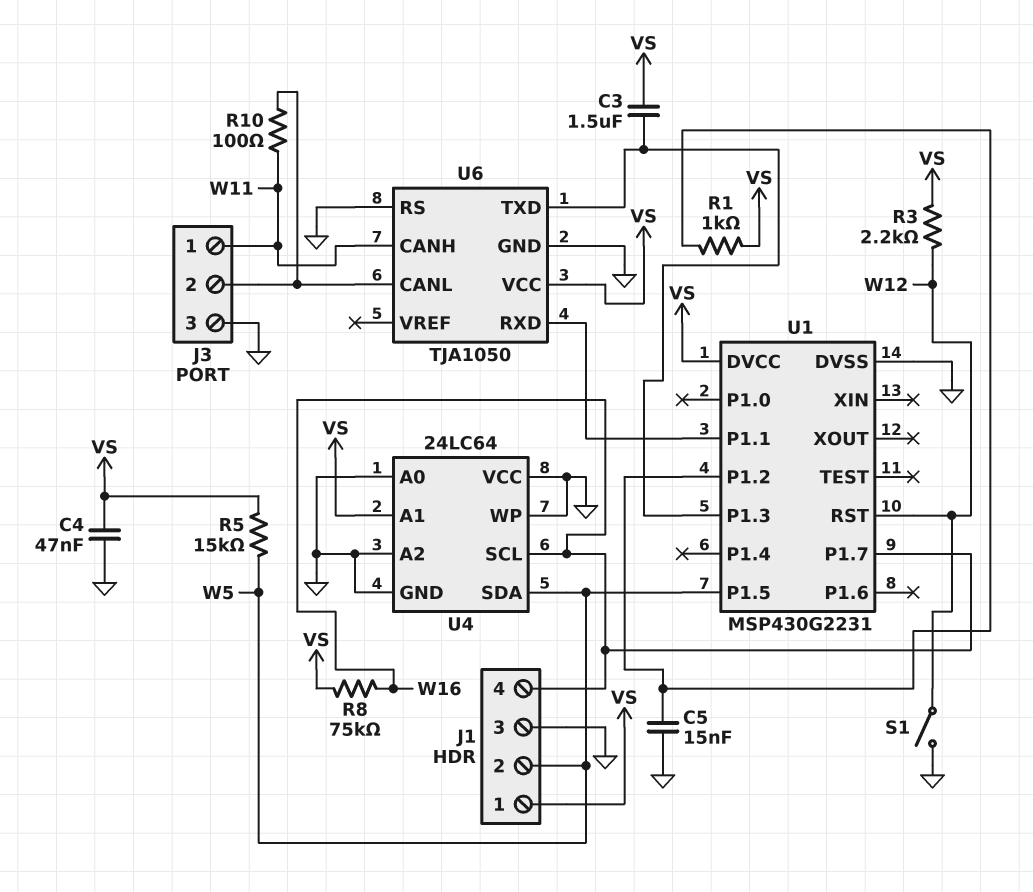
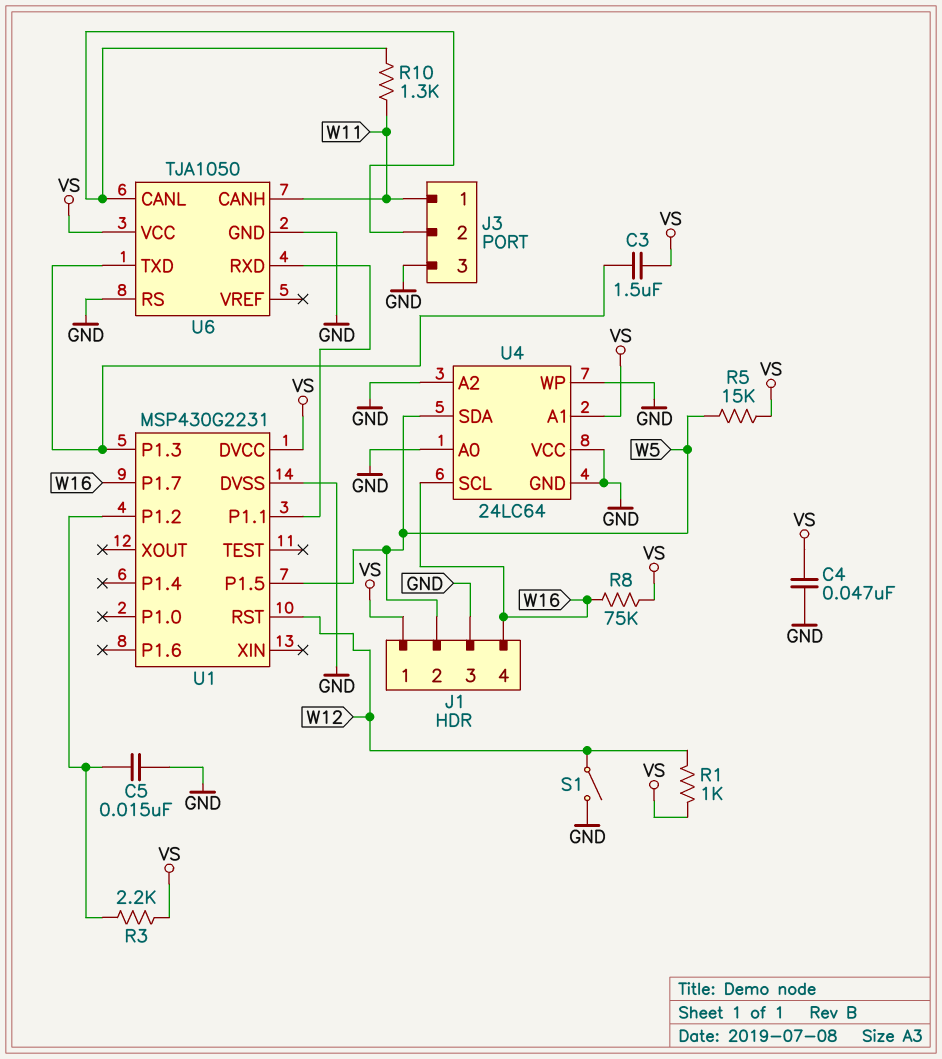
R1: 1k (U1/P1.2, VS) -> 1k (VS, W12)
R3: 2.2k (VS, W12) -> 2.2k (U1/P1.2, VS)
R10: 100 (J3/2, W11) -> 1.3k (J3/2, W11)

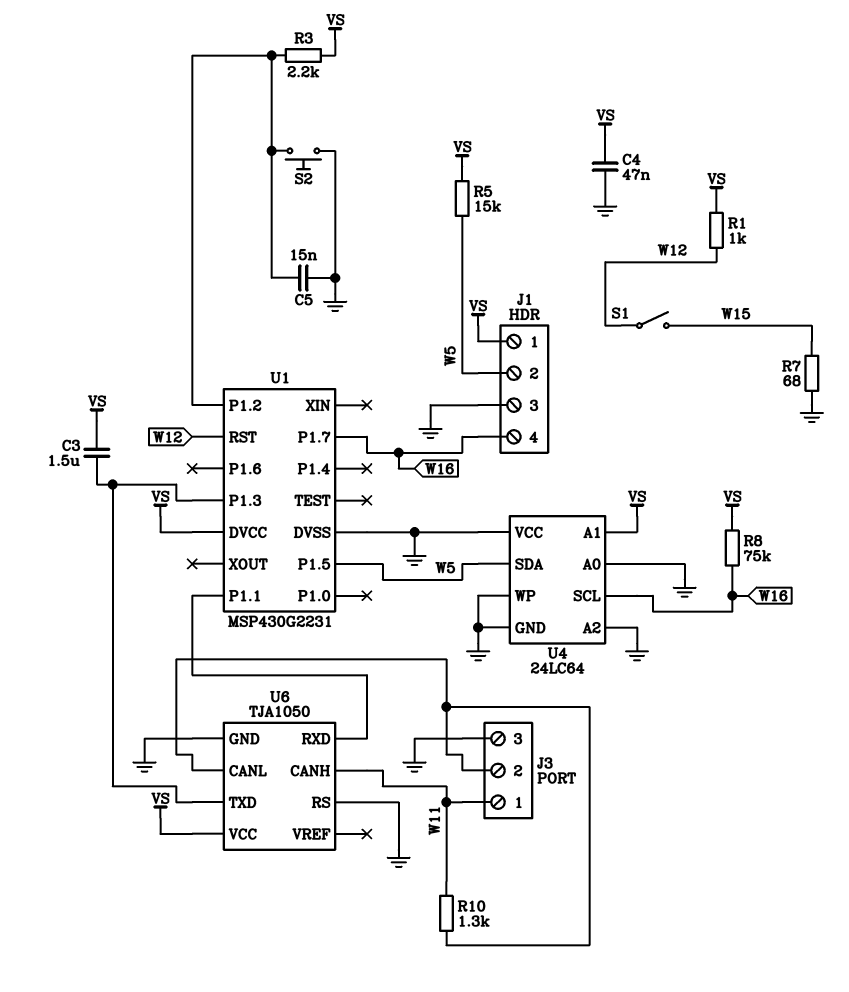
R7: none -> 68 (GND, W15)
S1: switch (GND, W12) -> switch (W12, W15)
S2: none -> button (GND, U1/P1.2)

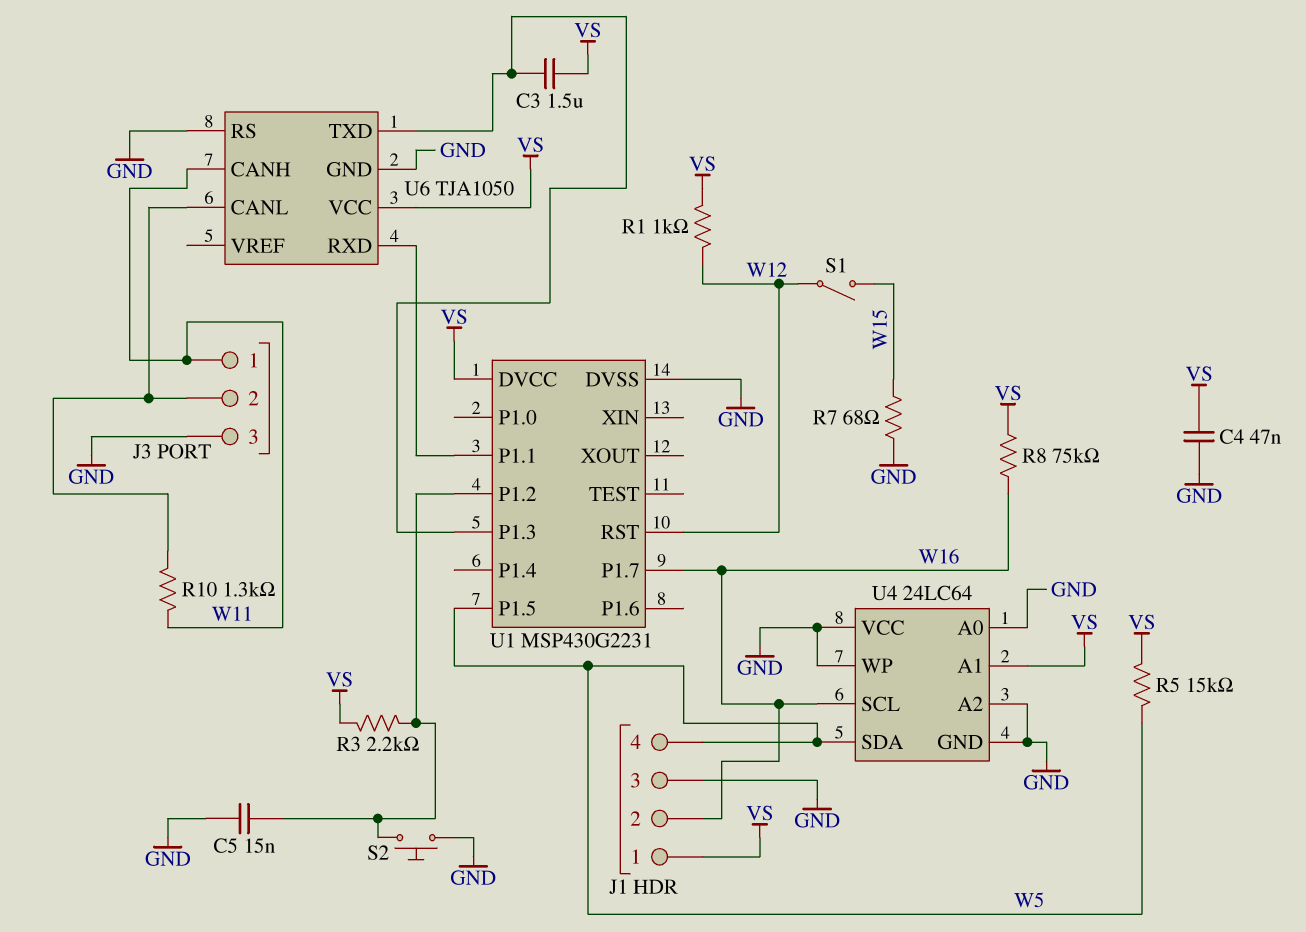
J1 pin 2: W5 -> W16
J1 pin 4: W16 -> W5

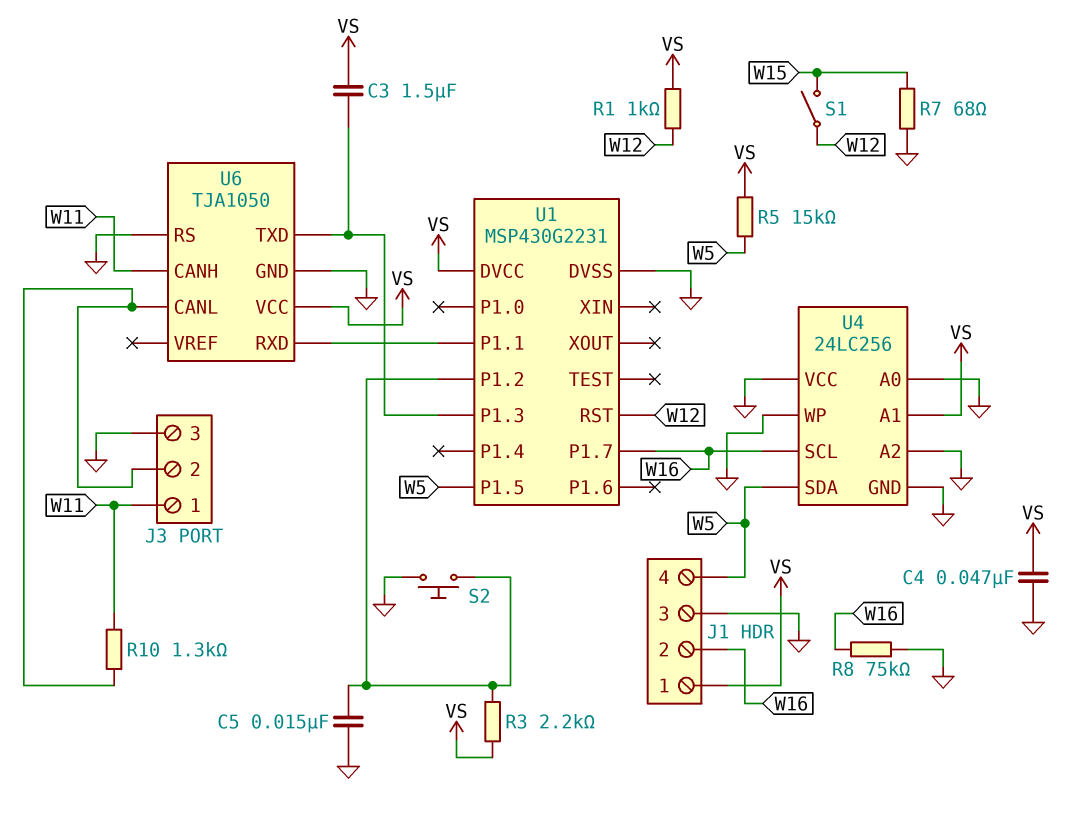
R8: 75k (VS, W16) -> 75k (GND, W16)
U4: 24LC64 -> 24LC256

